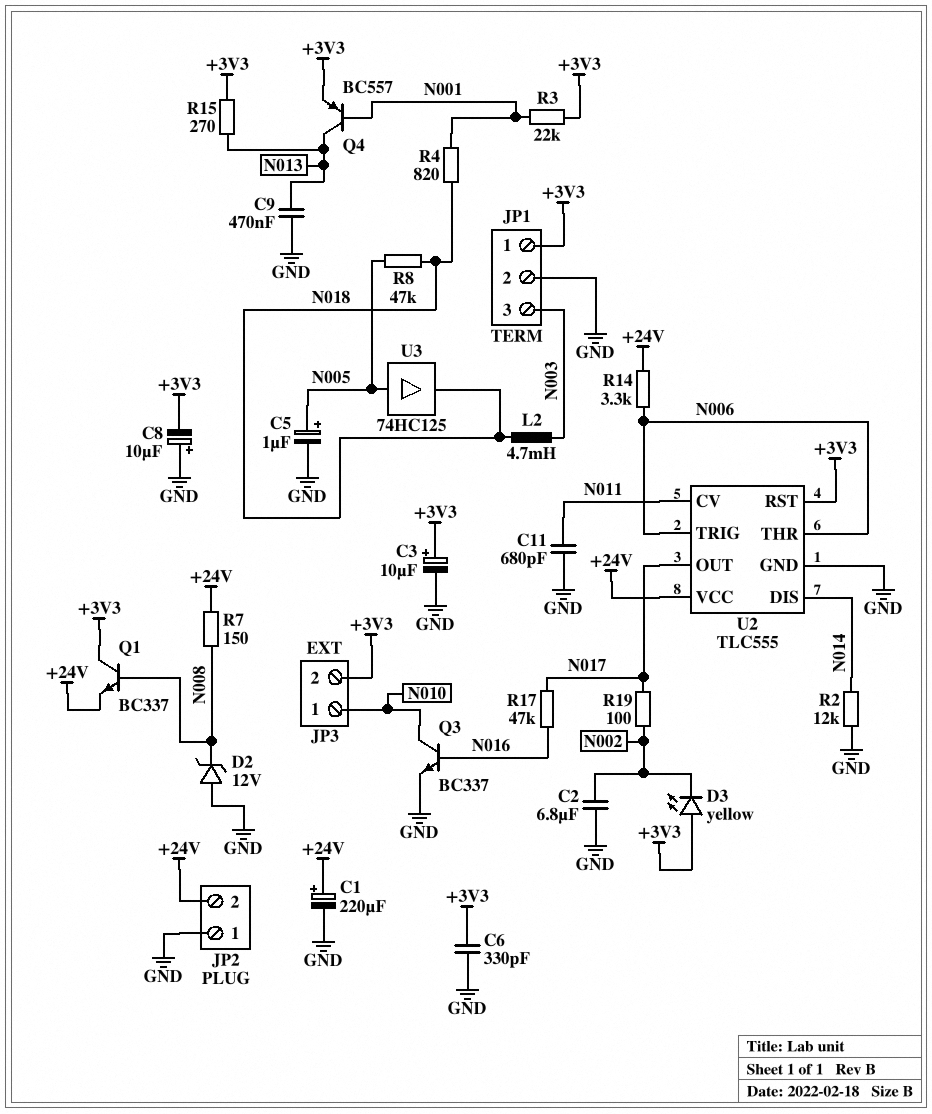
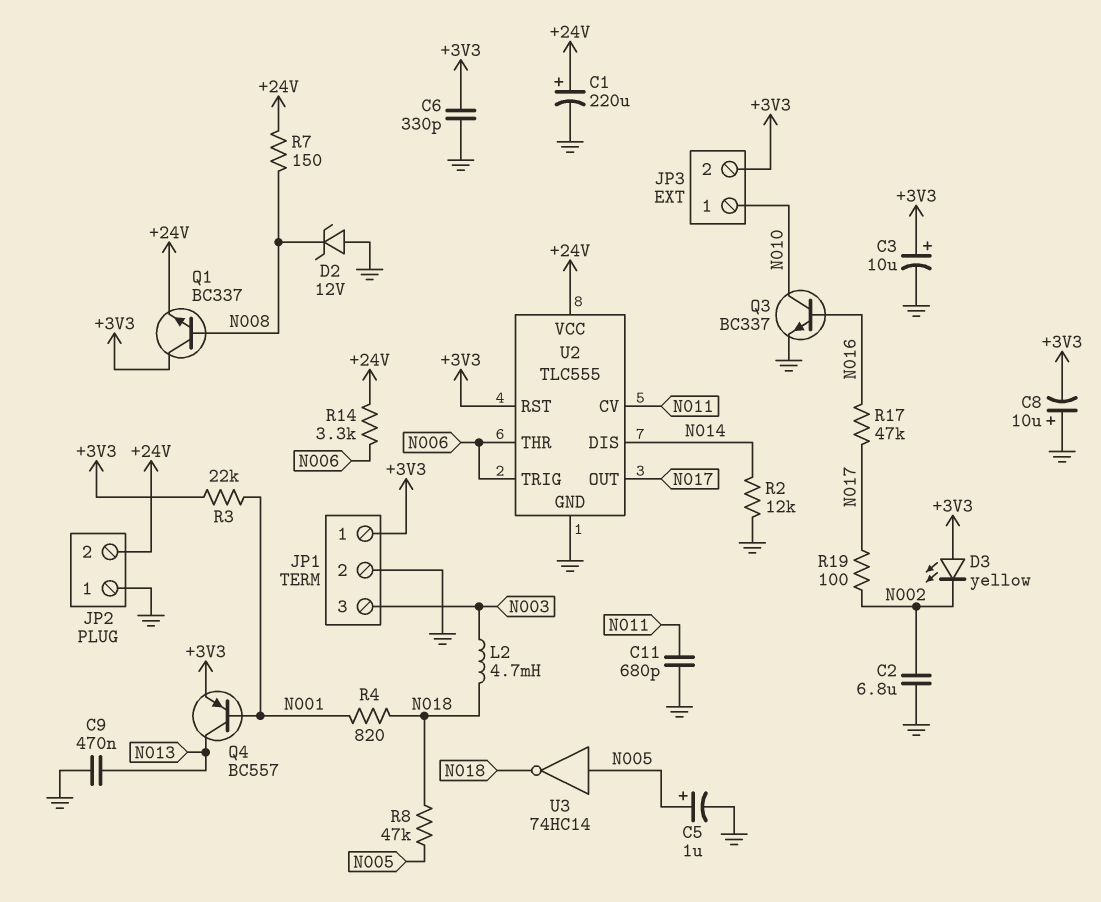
R15: 270 (+3V3, N013) -> none
U3: buffer 74HC125 (in N005, out N018) -> NOT 74HC14 (in N005, out N018)

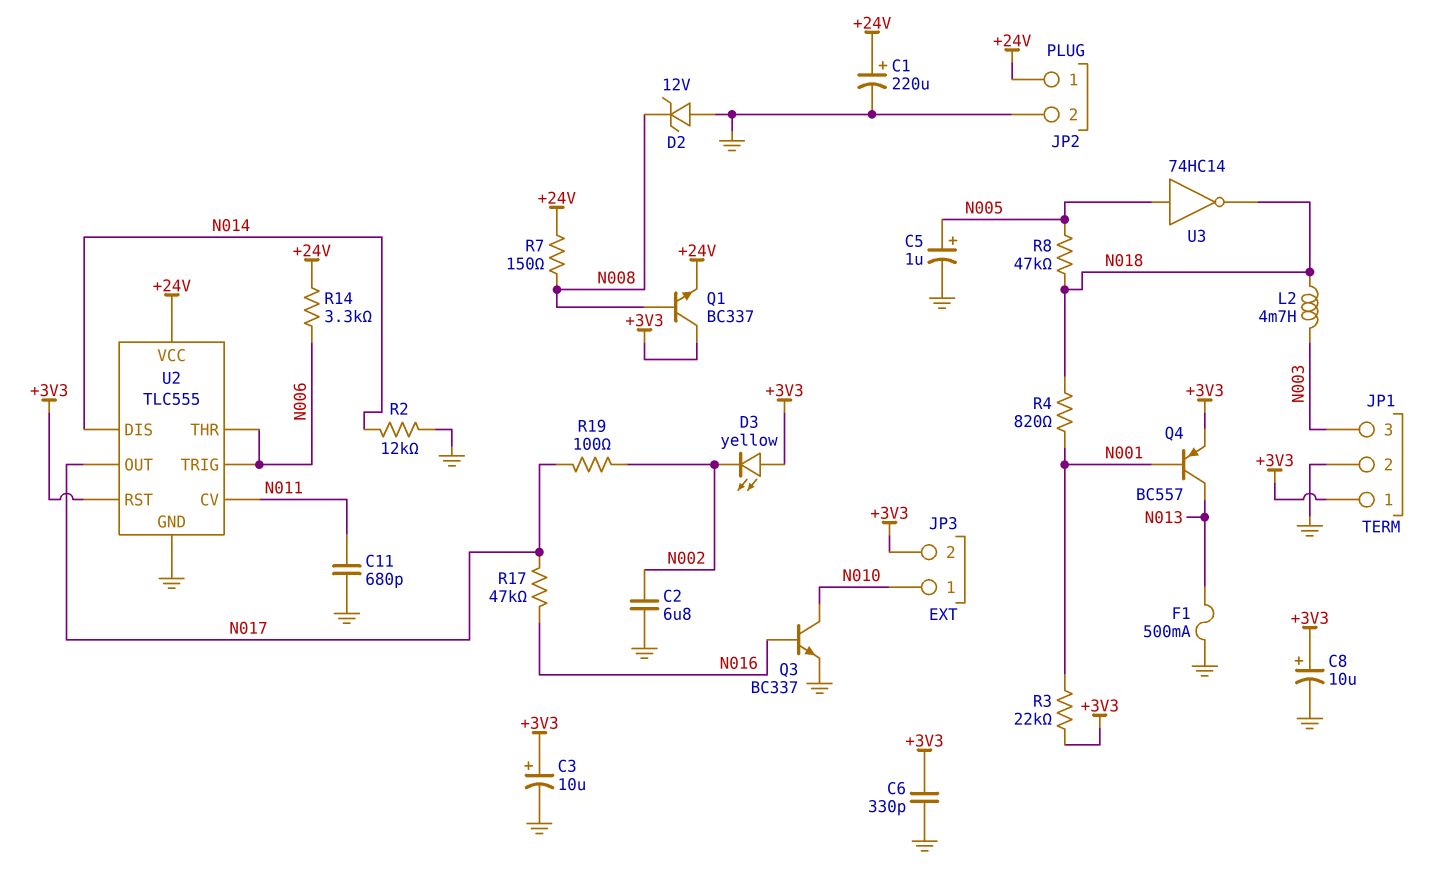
C8: 10uF (plus GND, minus +3V3) -> 10uF (plus +3V3, minus GND)
C9: 470nF (GND, N013) -> none
F1: none -> 500mA (GND, N013)
JP2 pin 1: GND -> +24V
JP2 pin 2: +24V -> GND

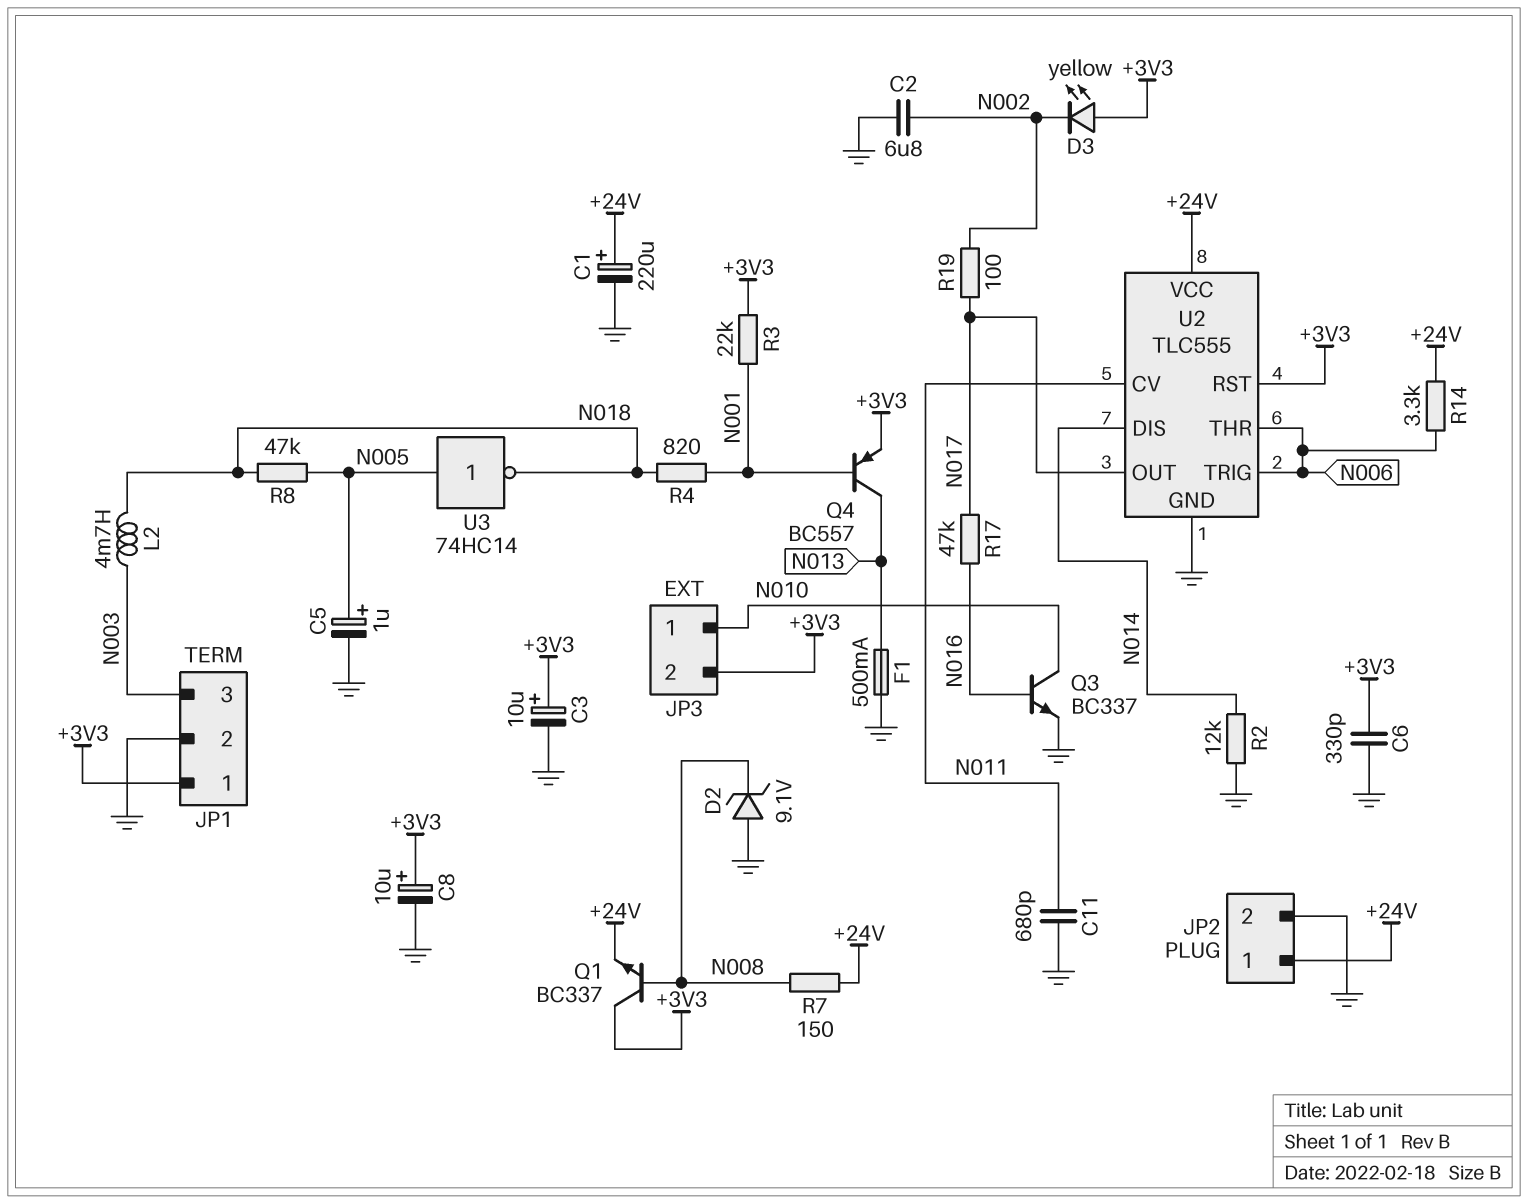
D2: zener 12V (A GND, K N008) -> zener 9.1V (A GND, K N008)

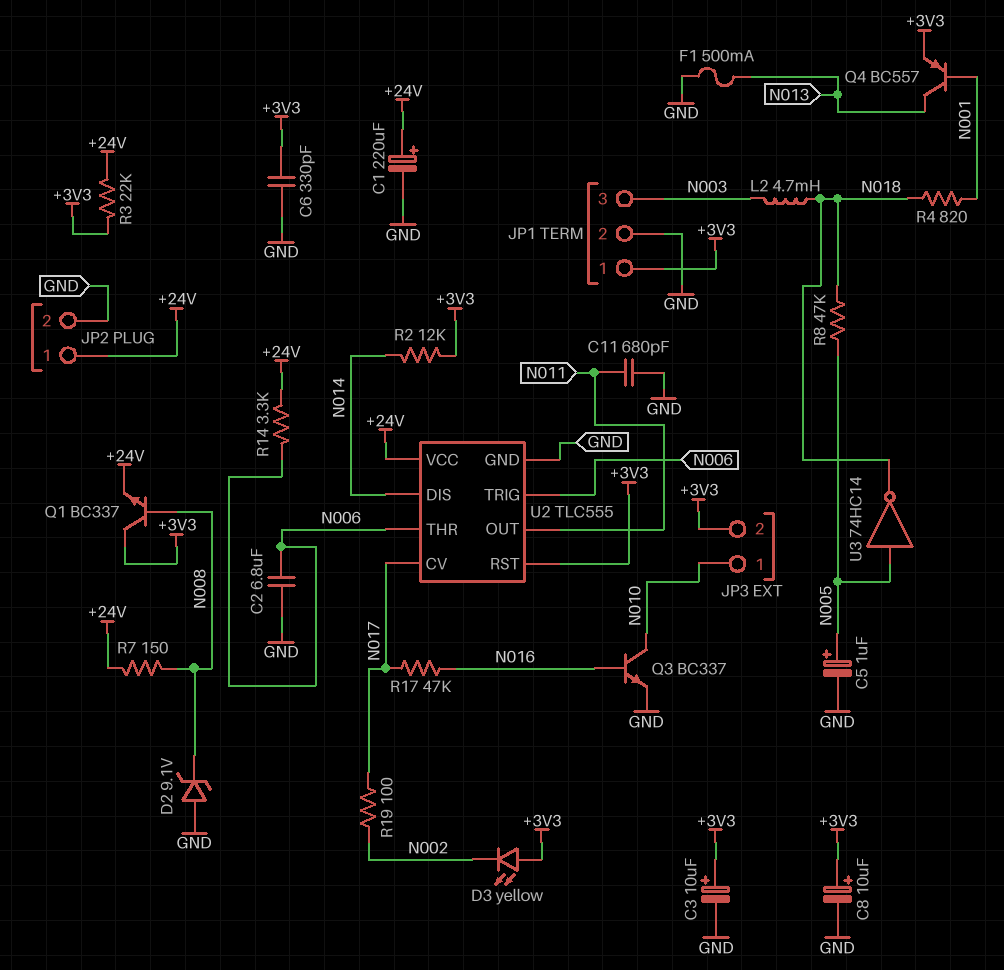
C2: 6.8uF (GND, N002) -> 6.8uF (GND, N006)
R2: 12k (GND, N014) -> 12k (+3V3, N014)
R3: 22k (+3V3, N001) -> 22k (+3V3, +24V)
U2 pin CV: N011 -> N017
U2 pin OUT: N017 -> N011

